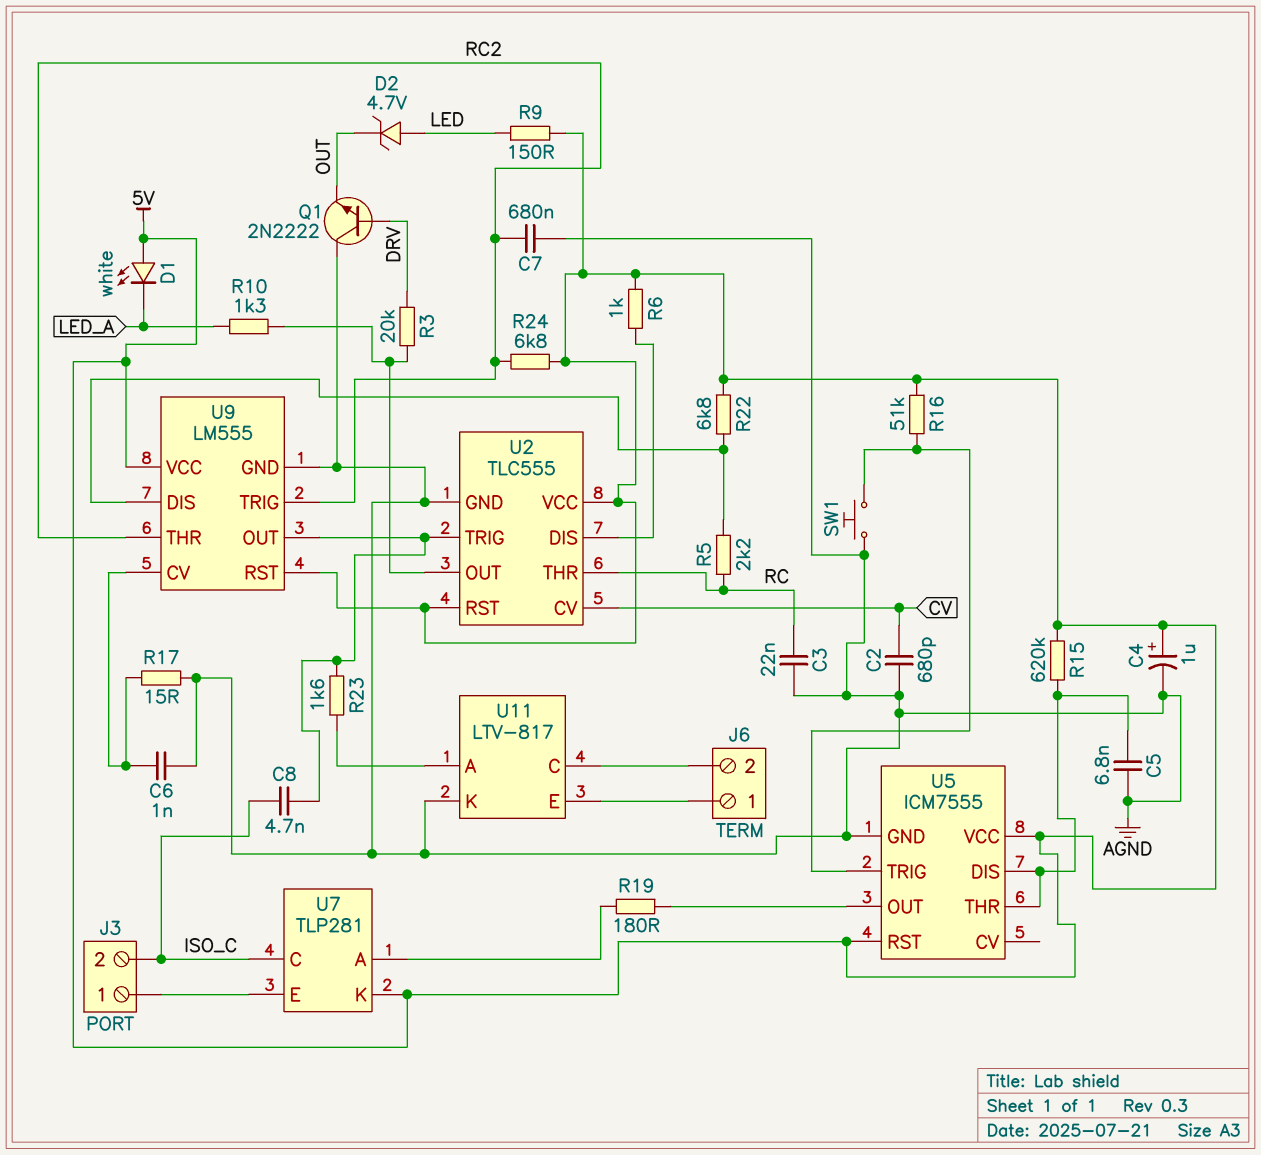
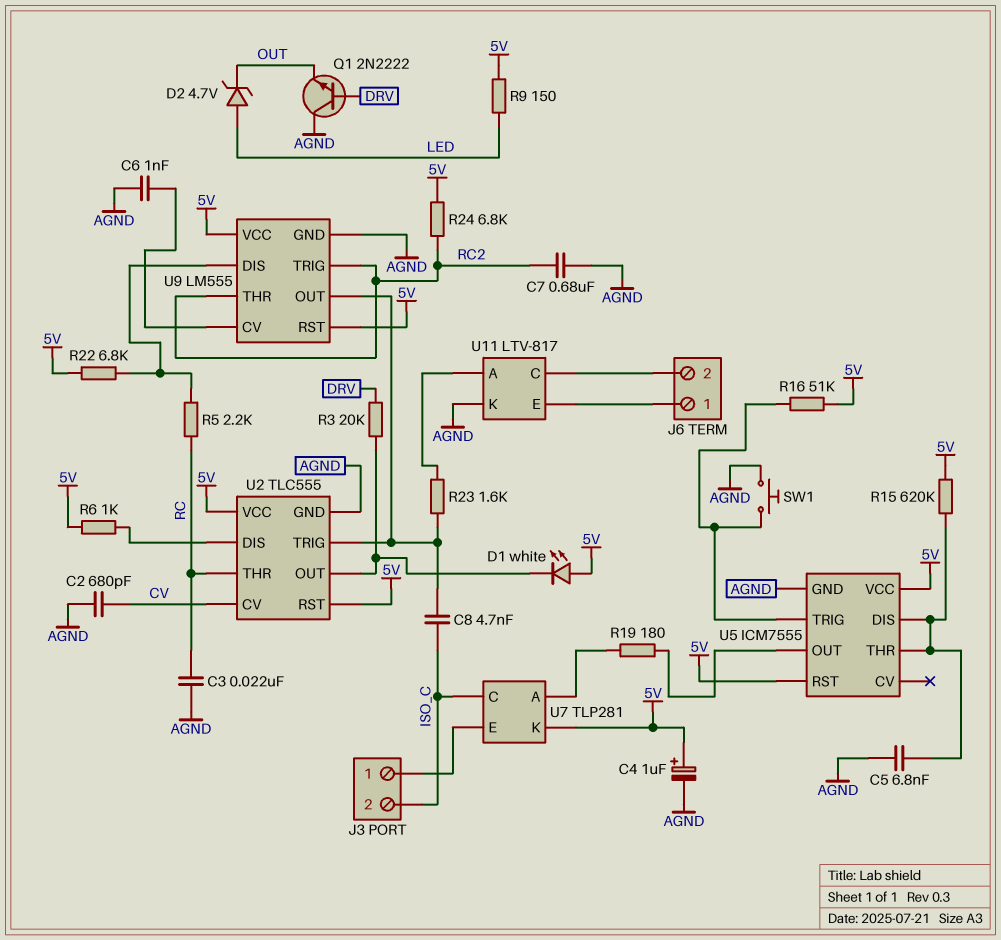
D1: LED white (A 5V, K LED_A) -> LED white (A 5V, K U2/OUT)
R10: 1.3k (LED_A, U2/OUT) -> none
R17: 15 (AGND, U9/CV) -> none

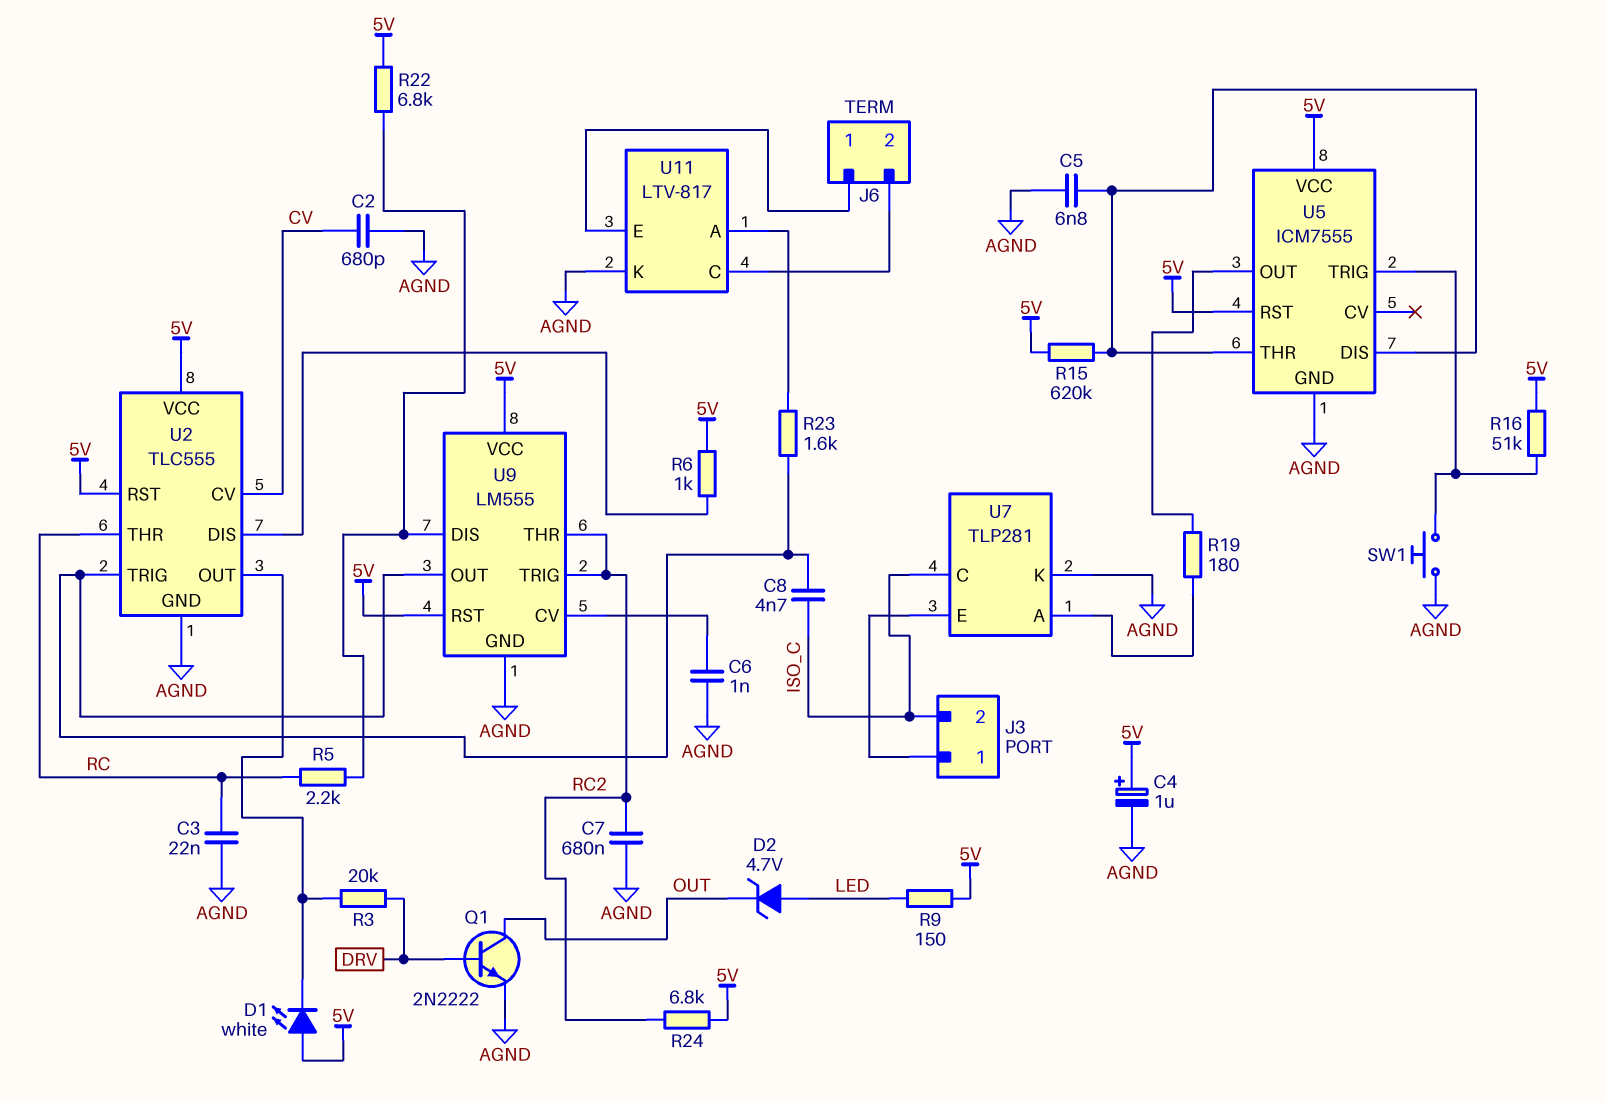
Q1: NPN 2N2222 (B DRV, C AGND, E OUT) -> NPN 2N2222 (B DRV, C OUT, E AGND)
U7 pin K: 5V -> AGND

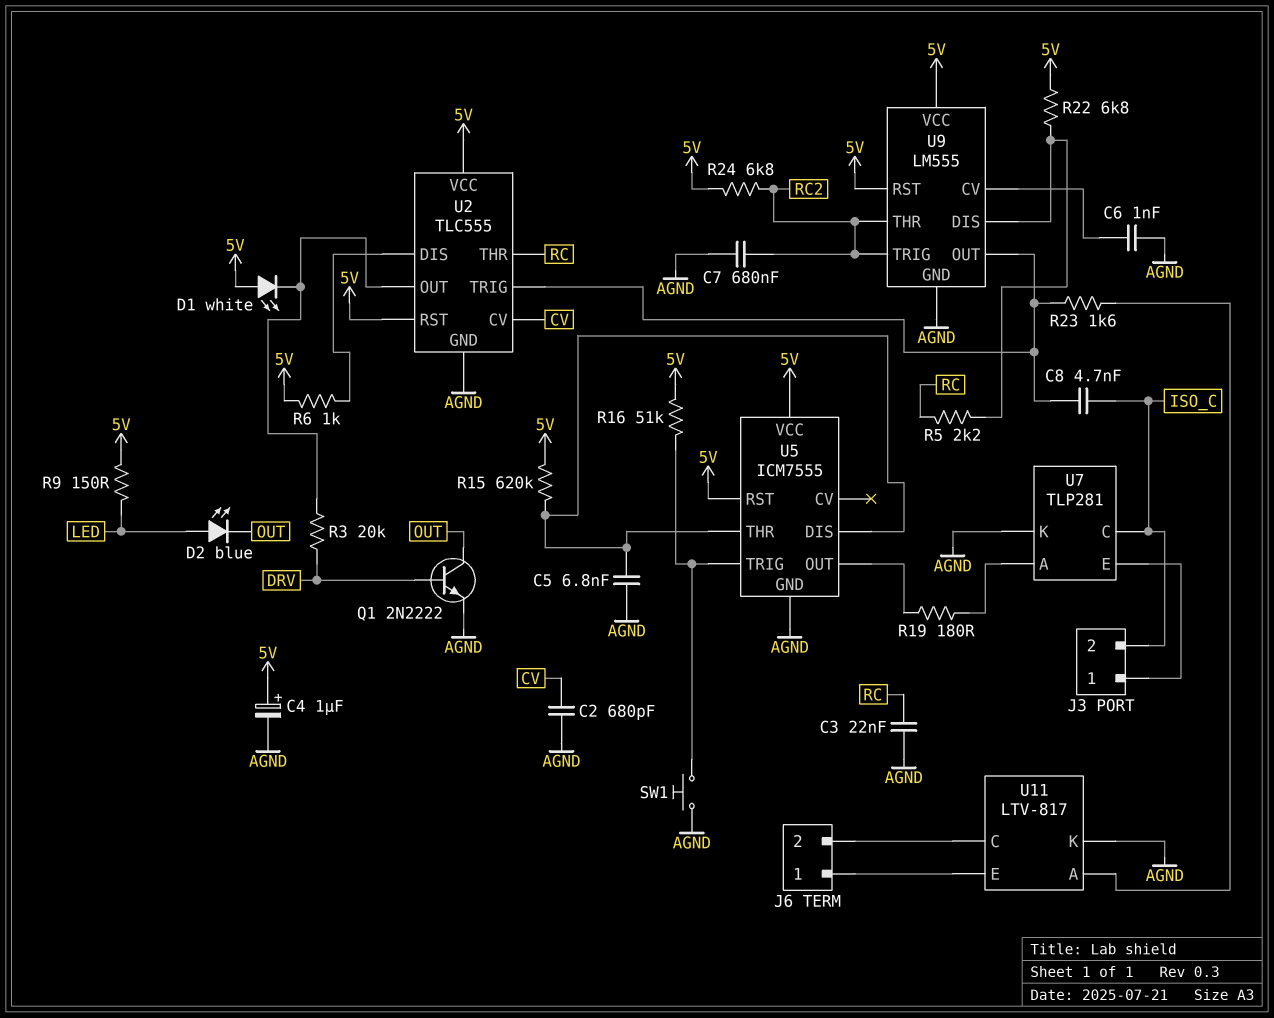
D2: zener 4.7V (A LED, K OUT) -> LED blue (A LED, K OUT)

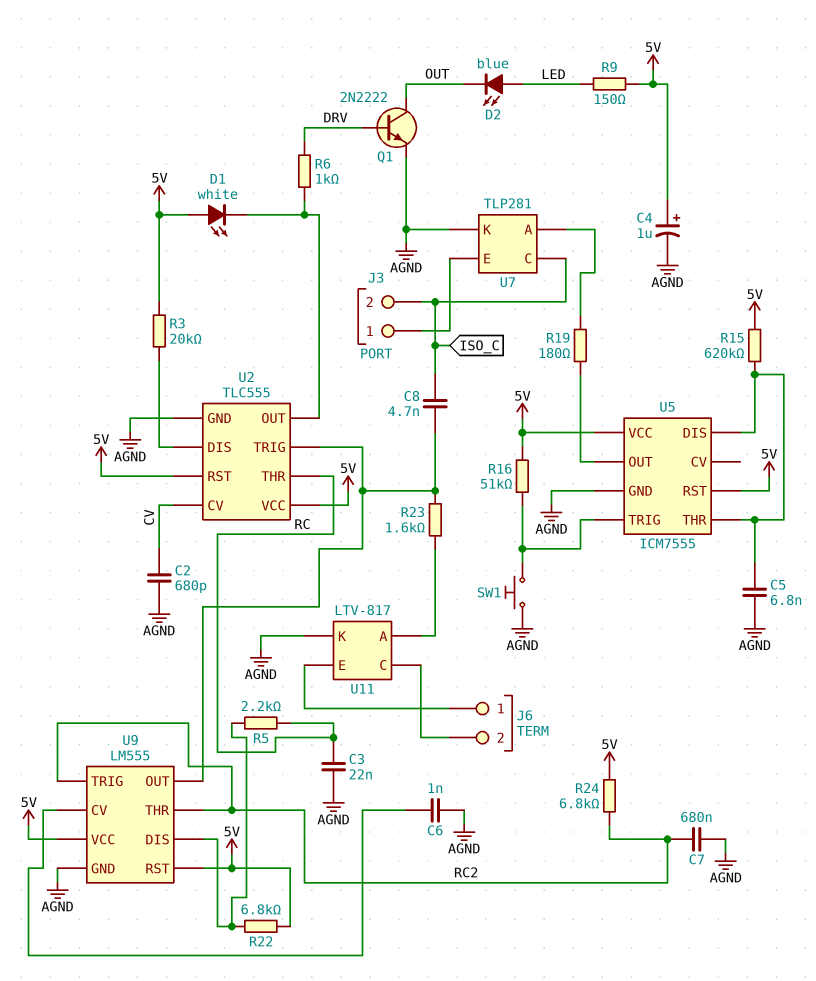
R3: 20k (DRV, U2/OUT) -> 20k (5V, U2/DIS)
R6: 1k (5V, U2/DIS) -> 1k (DRV, U2/OUT)

